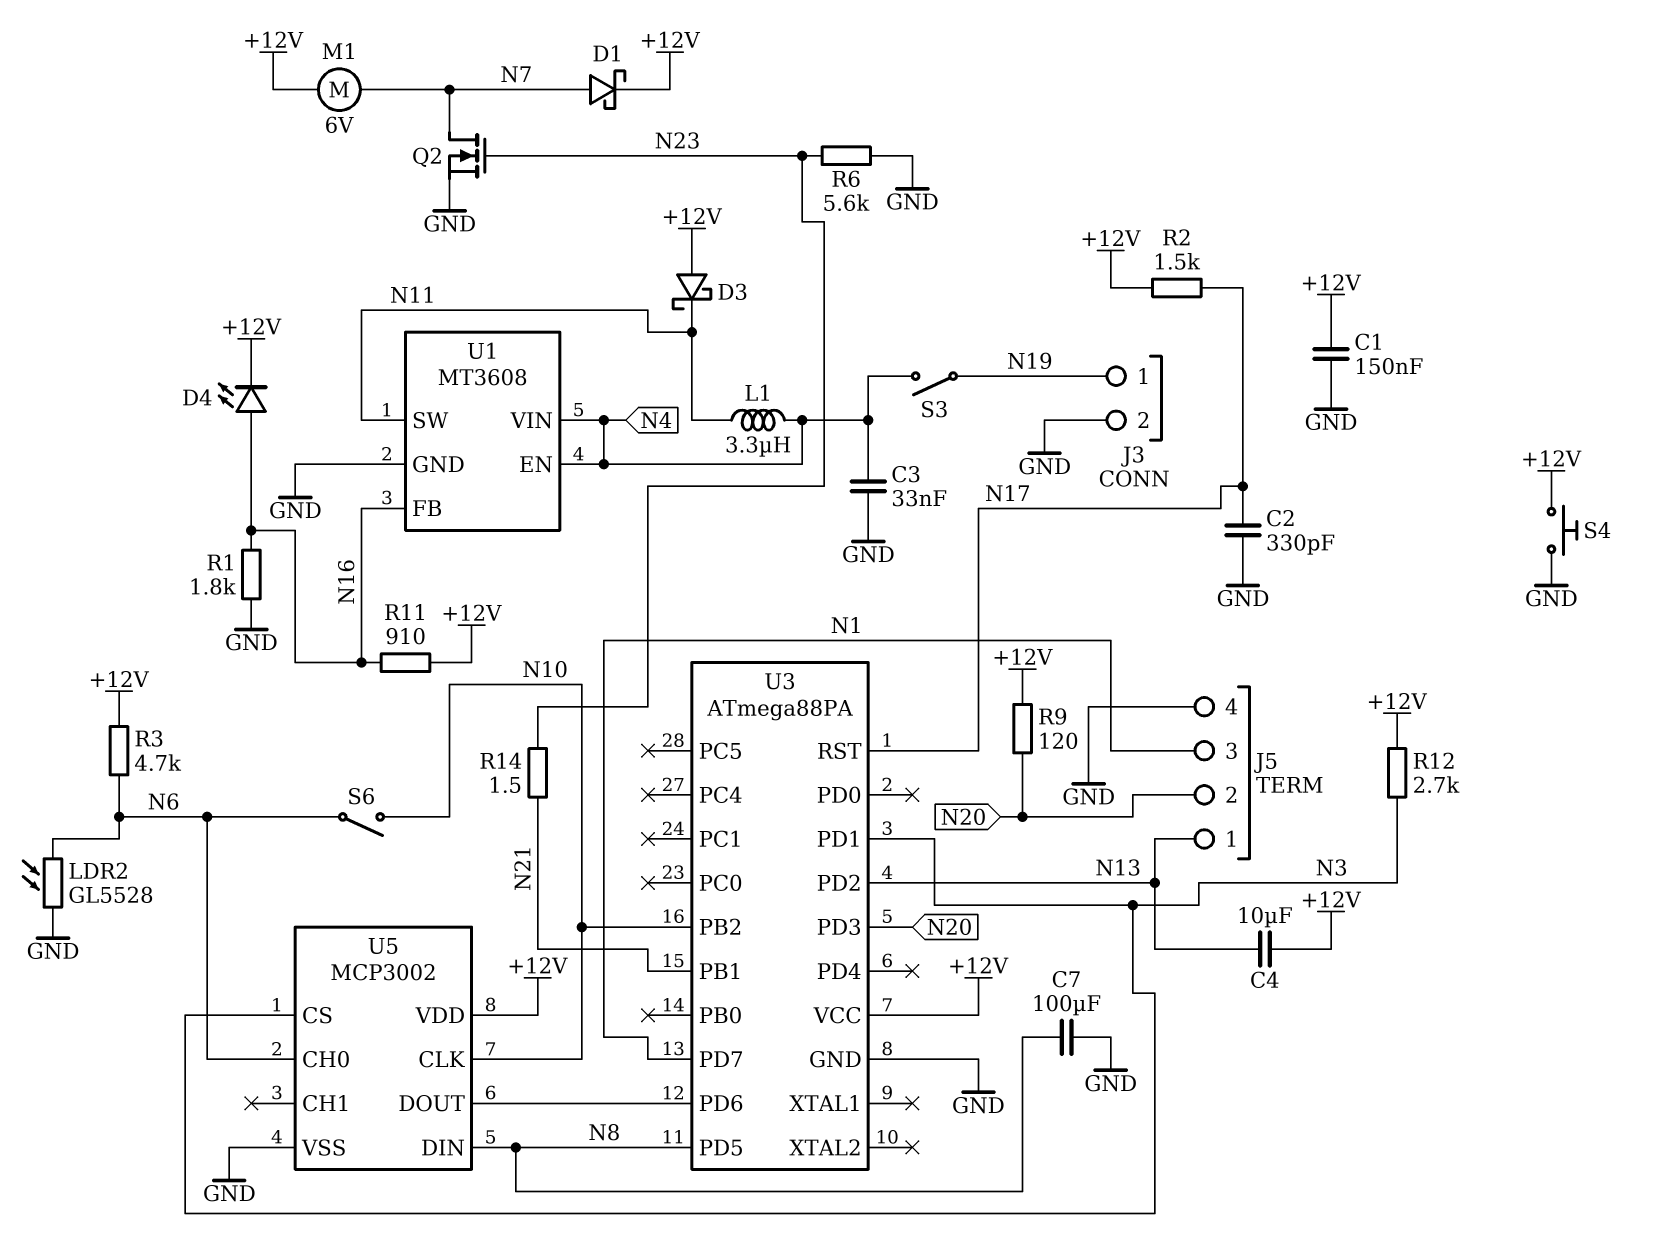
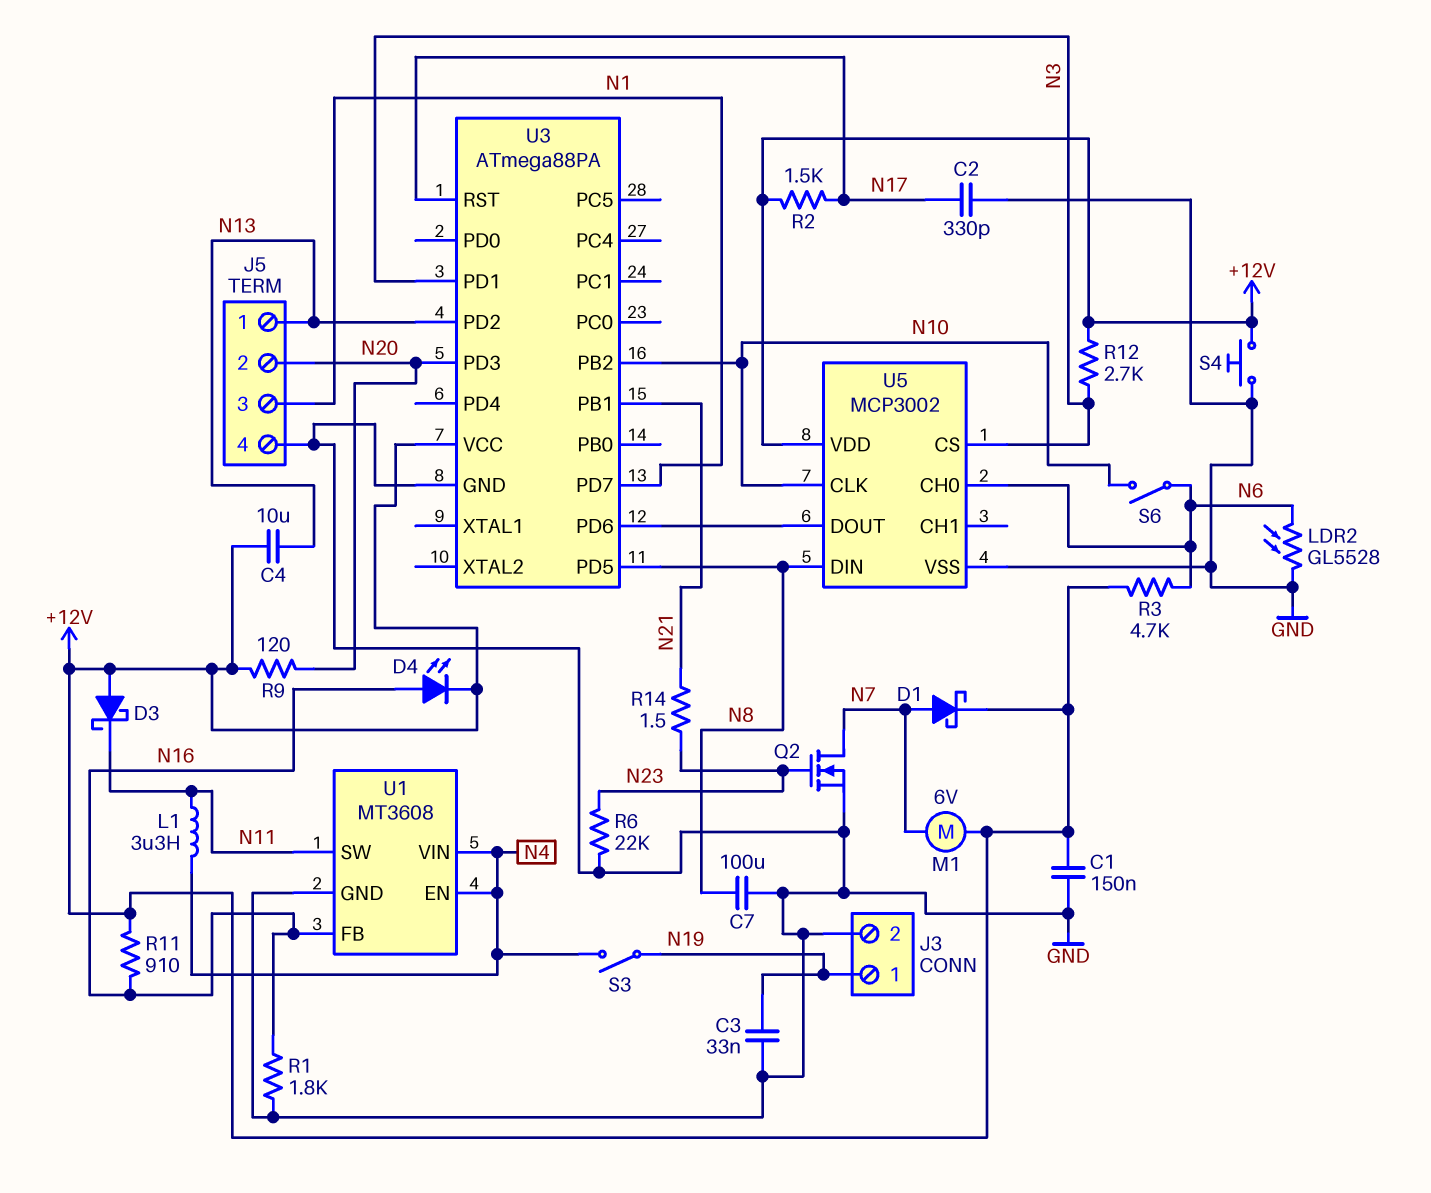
C3: 33nF (GND, N4) -> 33nF (GND, N19)
R6: 5.6k (GND, N23) -> 22k (GND, N23)

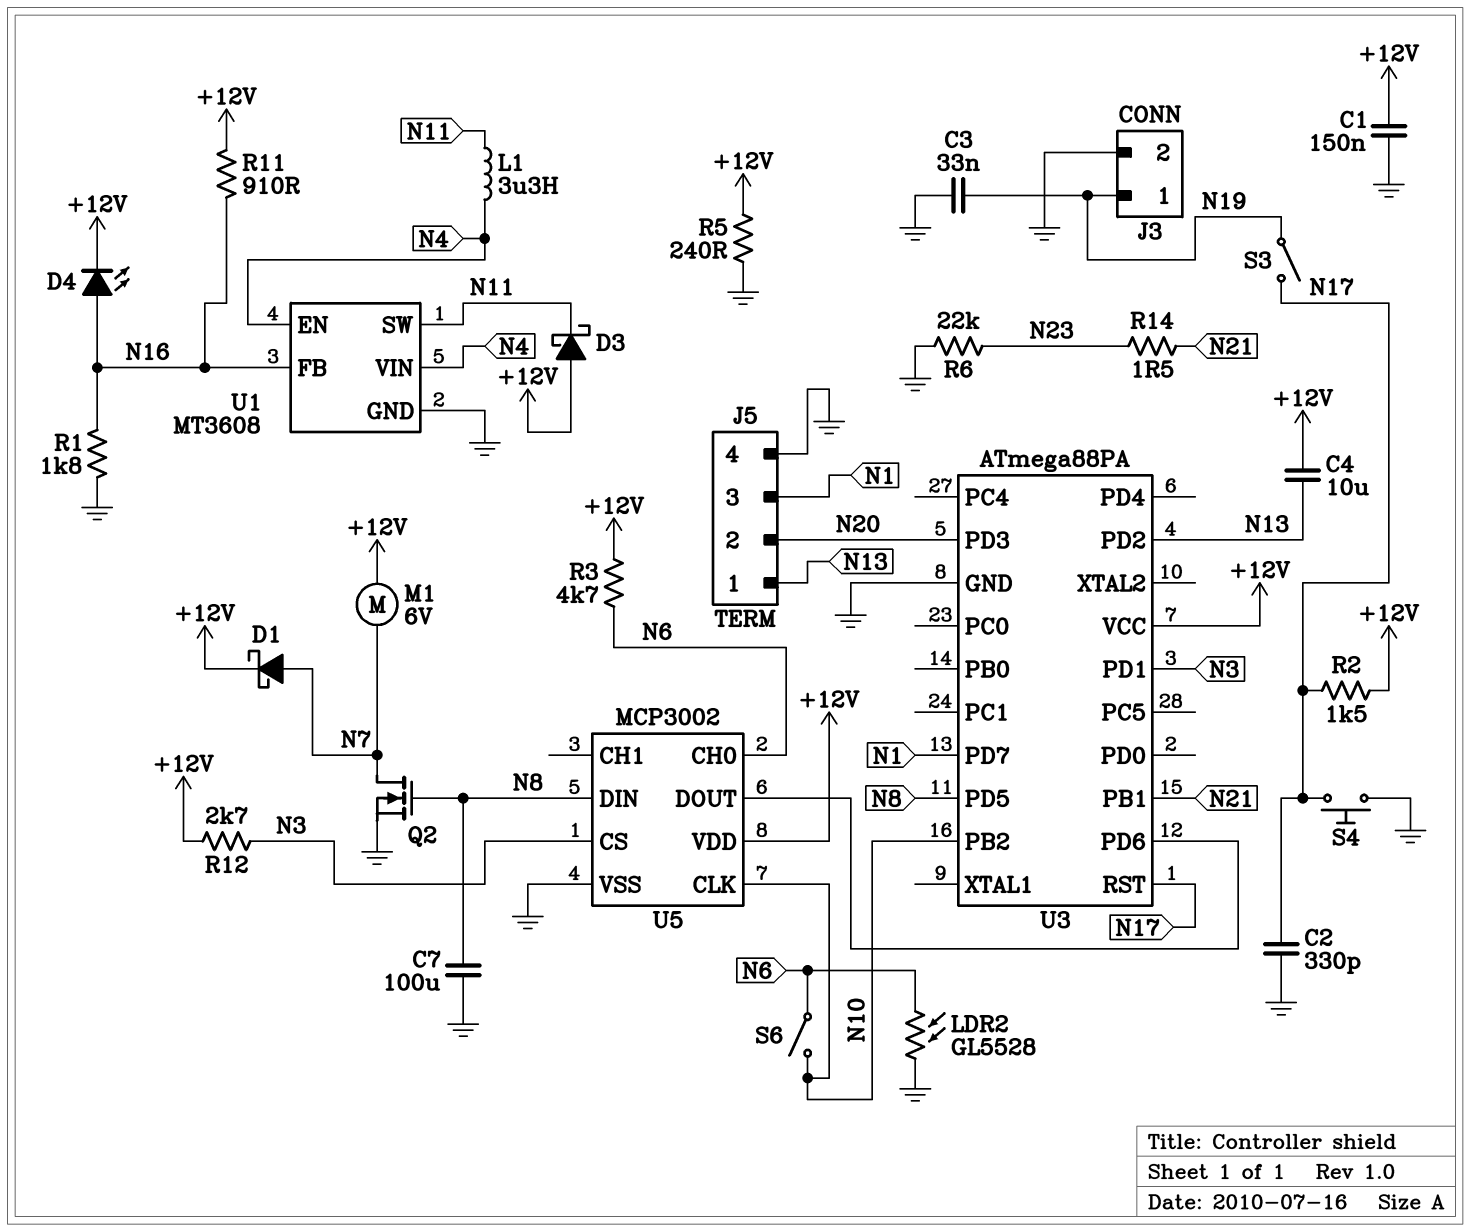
Q2: NMOS (G N23, D N7, S GND) -> NMOS (G N8, D N7, S GND)
R5: none -> 240 (+12V, GND)
R9: 120 (+12V, N20) -> none
S3: switch (N4, N19) -> switch (N17, N19)
S4: button (+12V, GND) -> button (GND, N17)

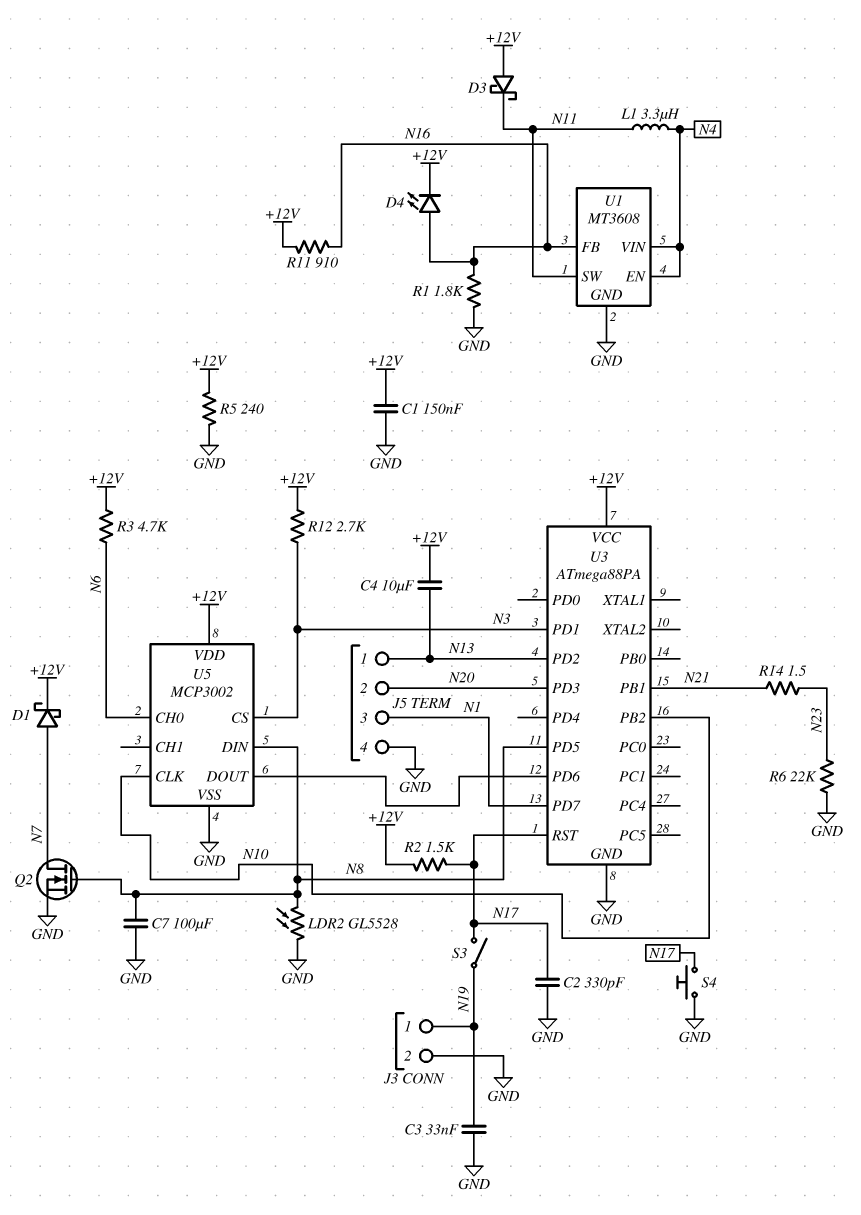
LDR2: GL5528 (GND, N6) -> GL5528 (GND, N8)
M1: motor 6V (+12V, N7) -> none
S6: switch (N6, N10) -> none

